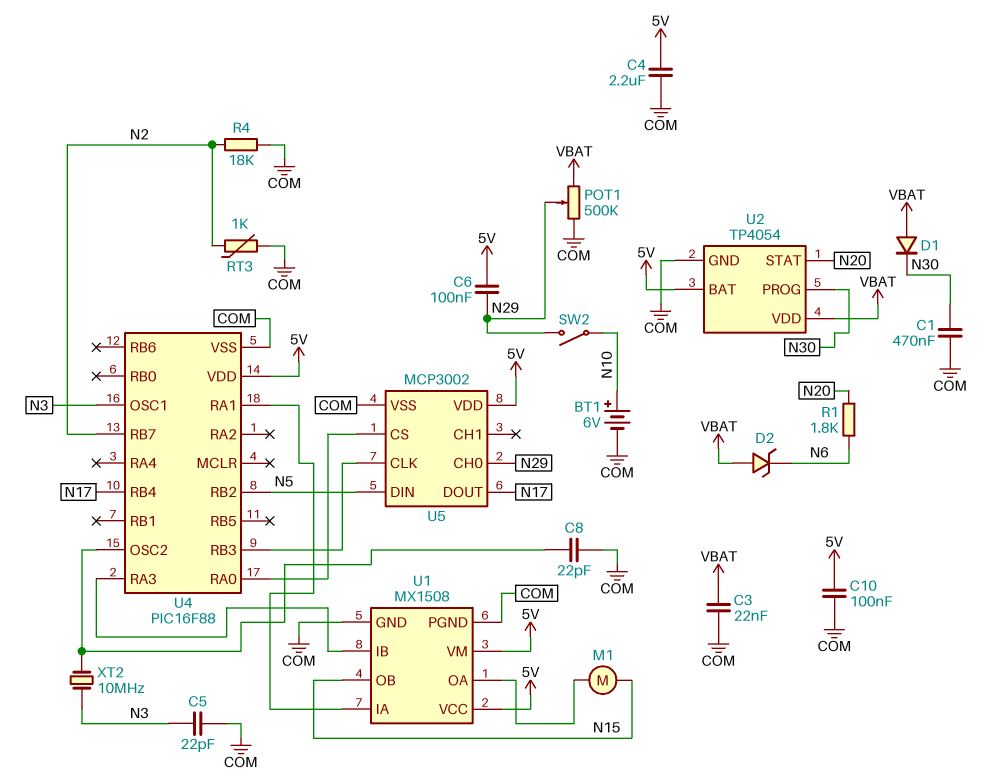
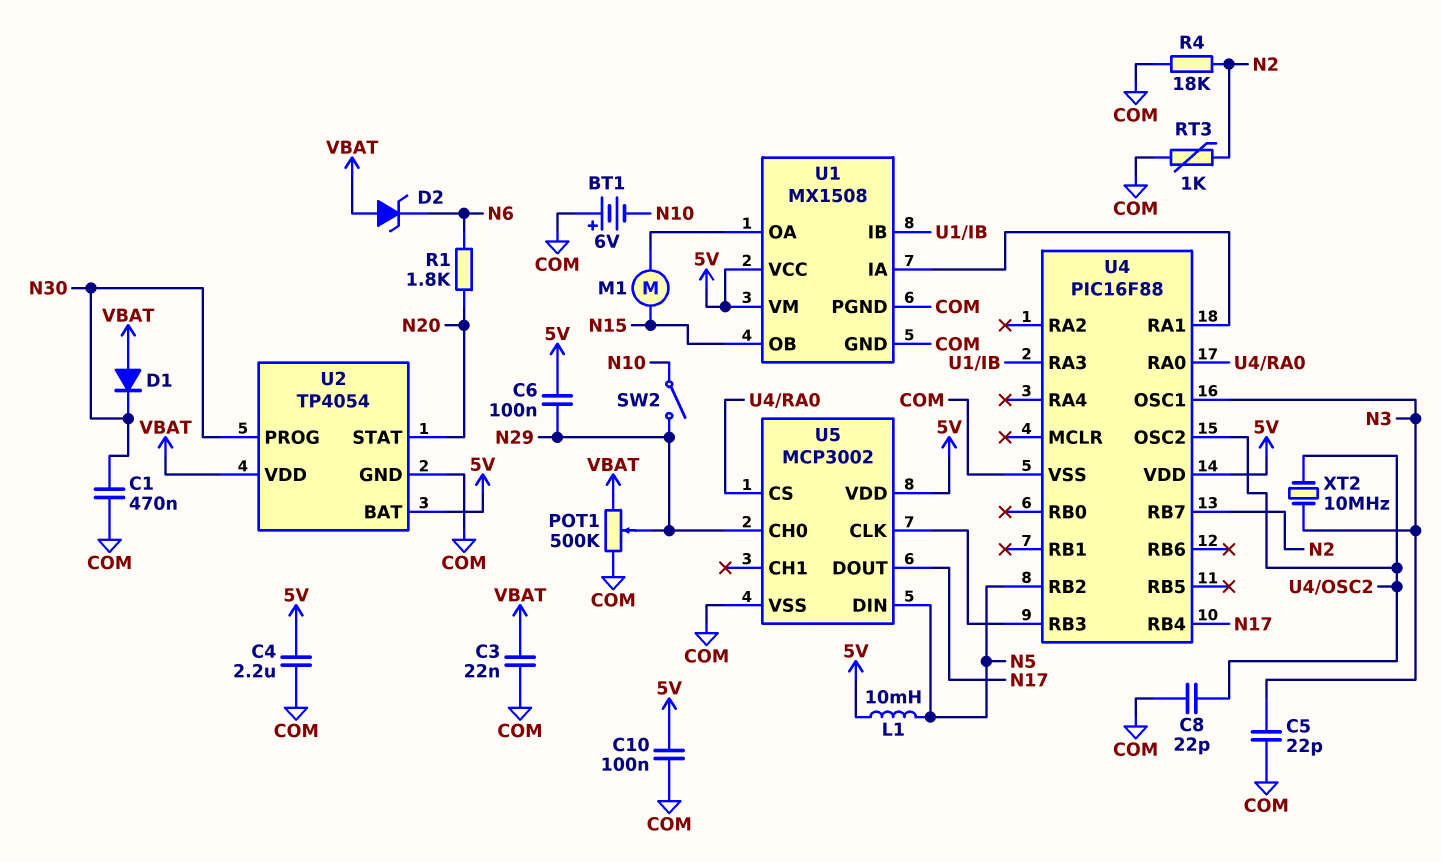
BT1: 6V (plus N10, minus COM) -> 6V (plus COM, minus N10)
L1: none -> 10mH (5V, N5)

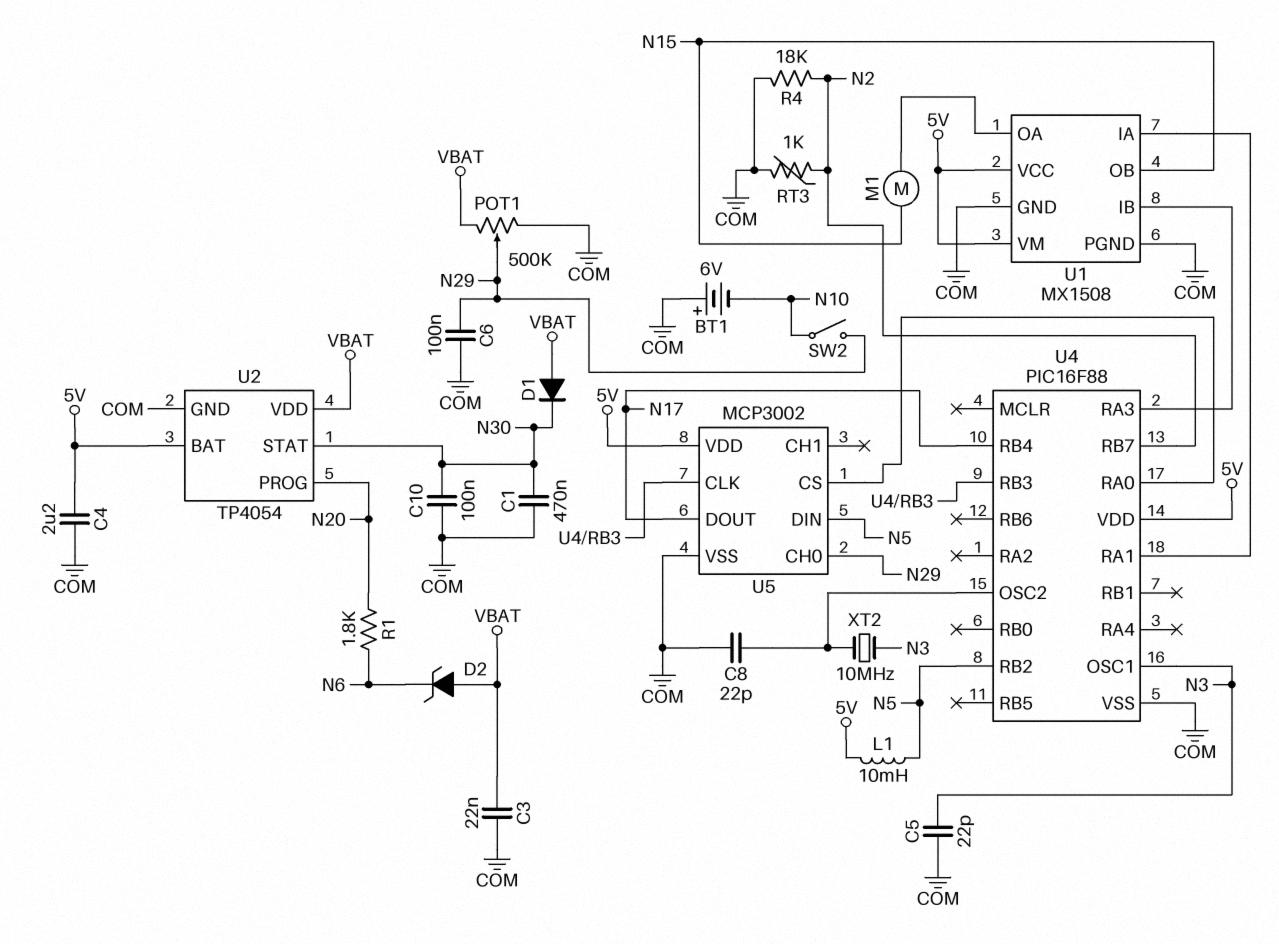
C6: 100nF (5V, N29) -> 100nF (COM, N29)
C10: 100nF (5V, COM) -> 100nF (COM, N30)
U2 pin PROG: N30 -> N20
U2 pin STAT: N20 -> N30

